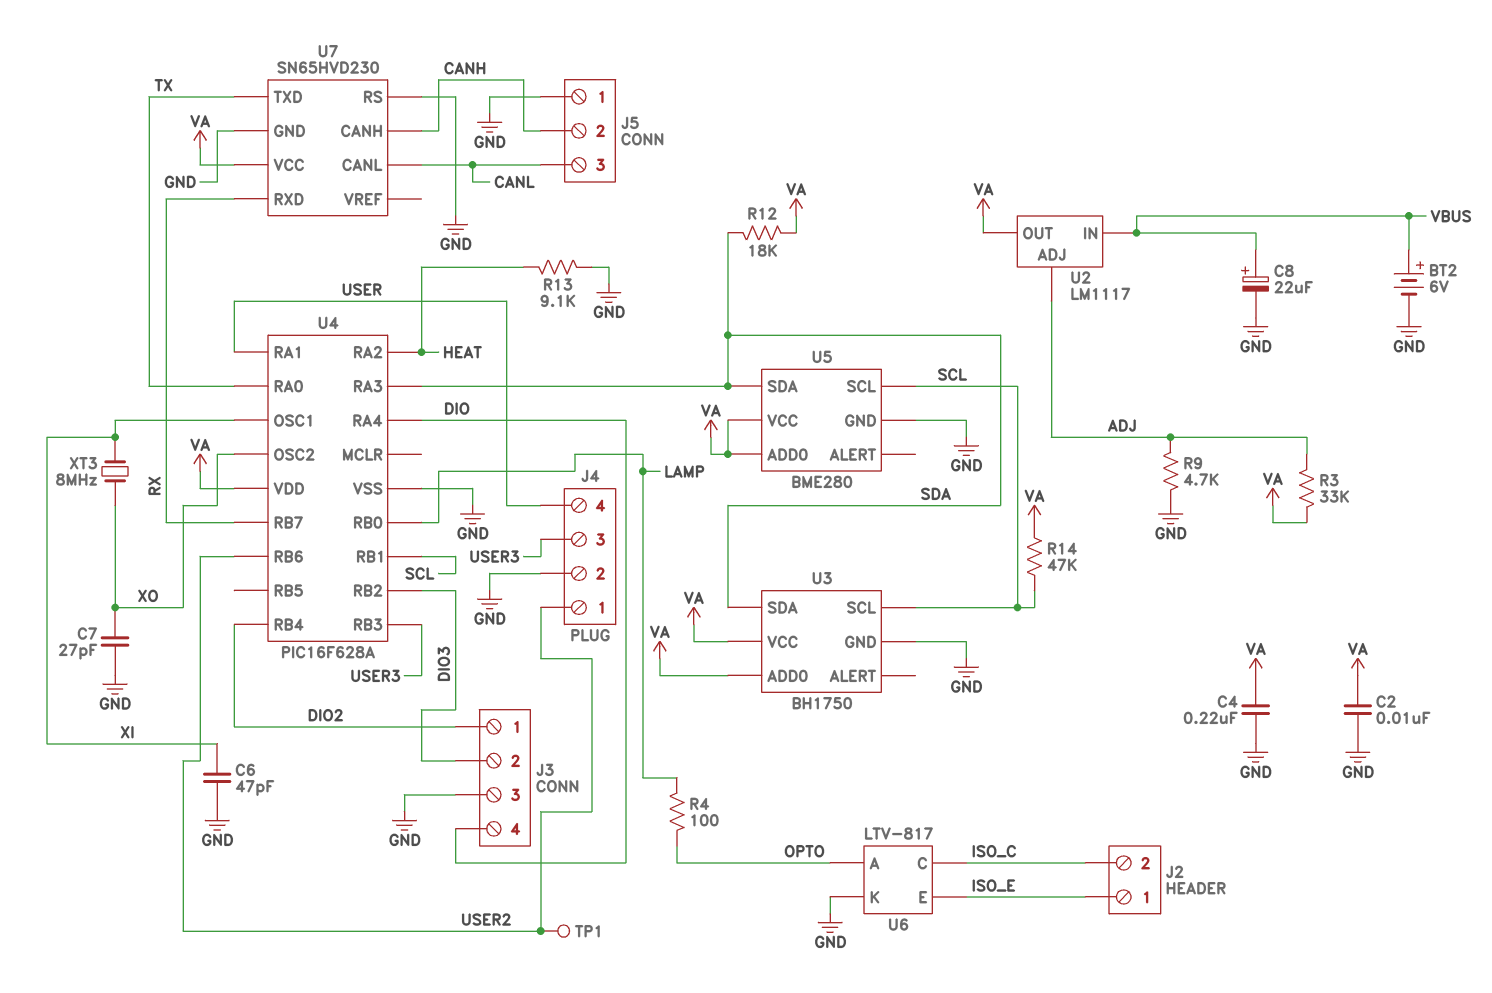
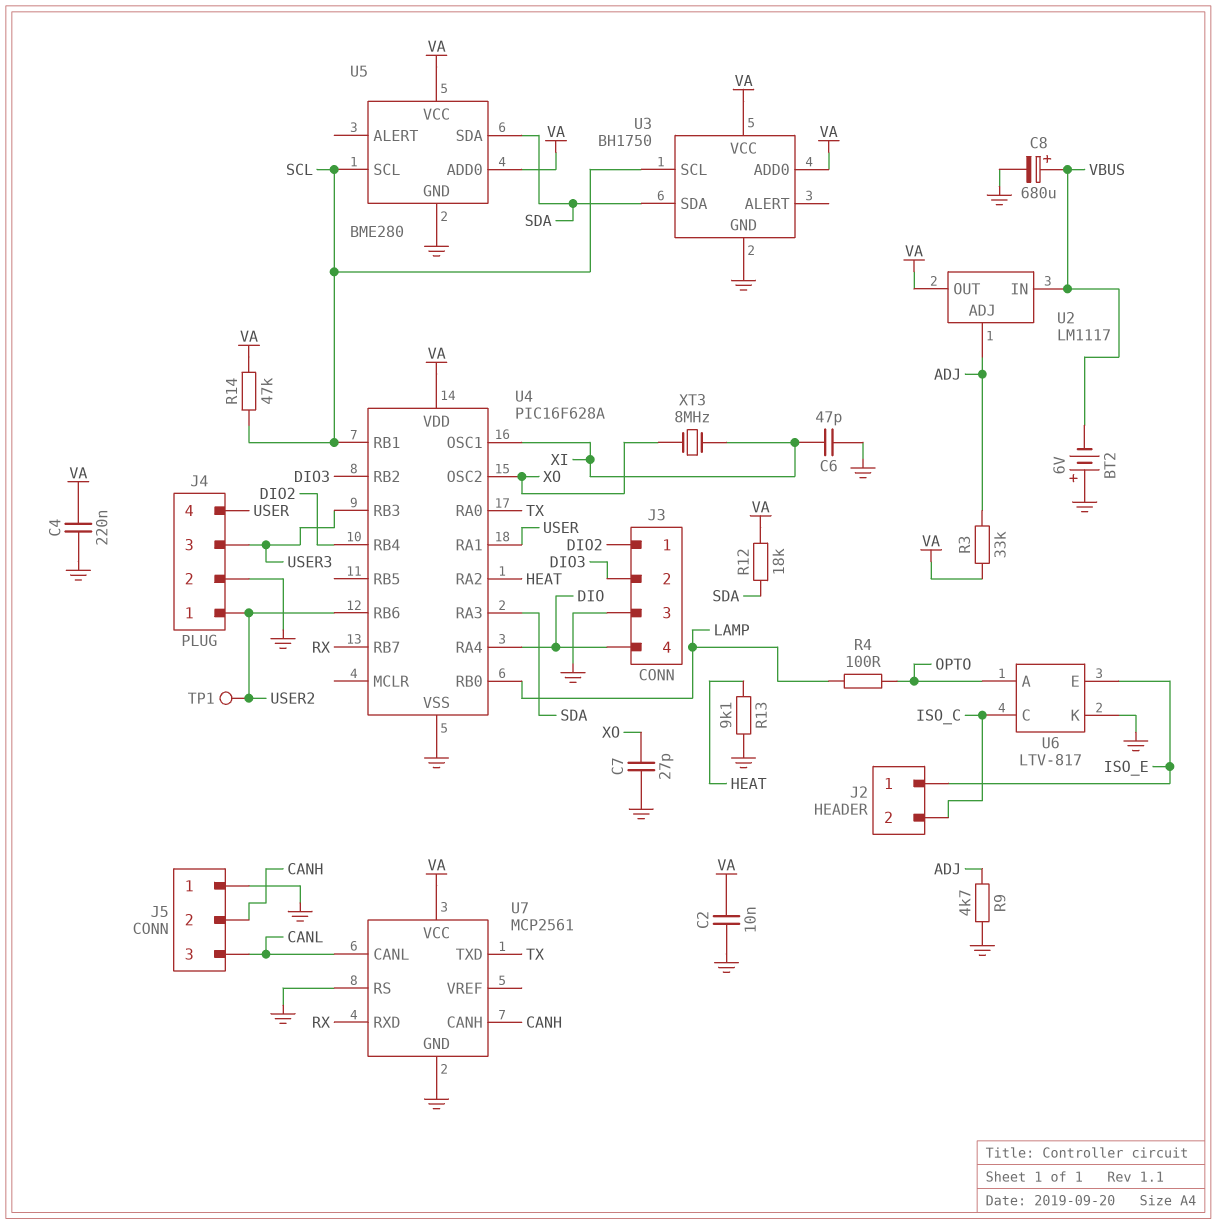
BT2: 6V (plus VBUS, minus GND) -> 6V (plus GND, minus VBUS)
C8: 22uF (plus VBUS, minus GND) -> 680uF (plus VBUS, minus GND)
U7: SN65HVD230 -> MCP2561

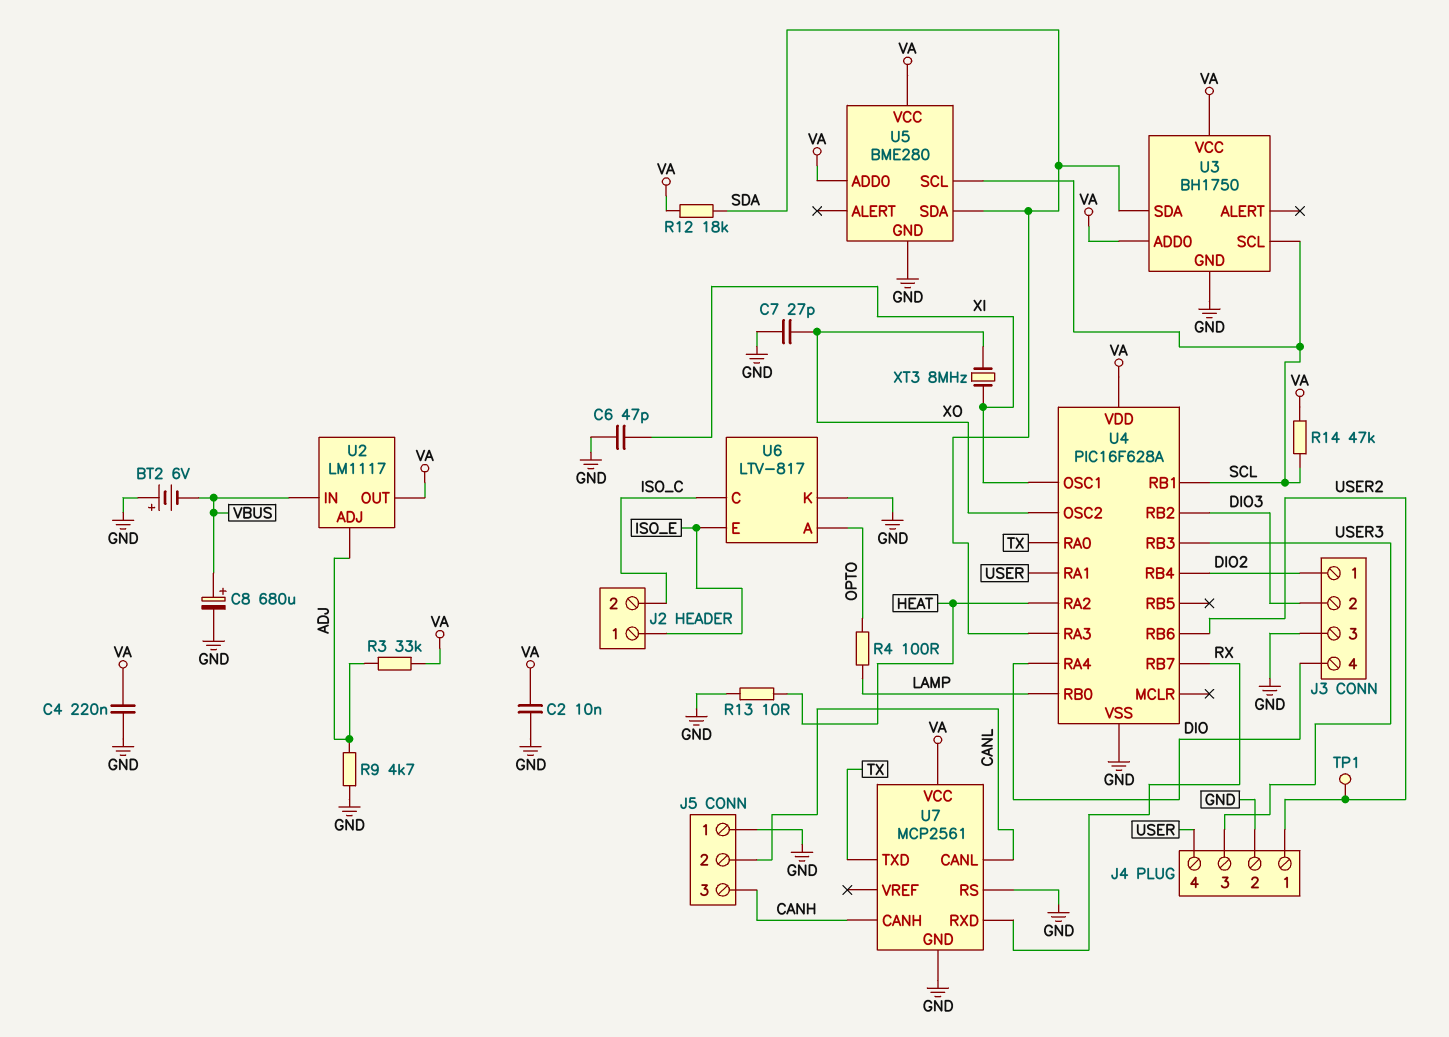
J5 pin 2: CANH -> CANL
J5 pin 3: CANL -> CANH
R13: 9.1k (GND, HEAT) -> 10 (GND, HEAT)

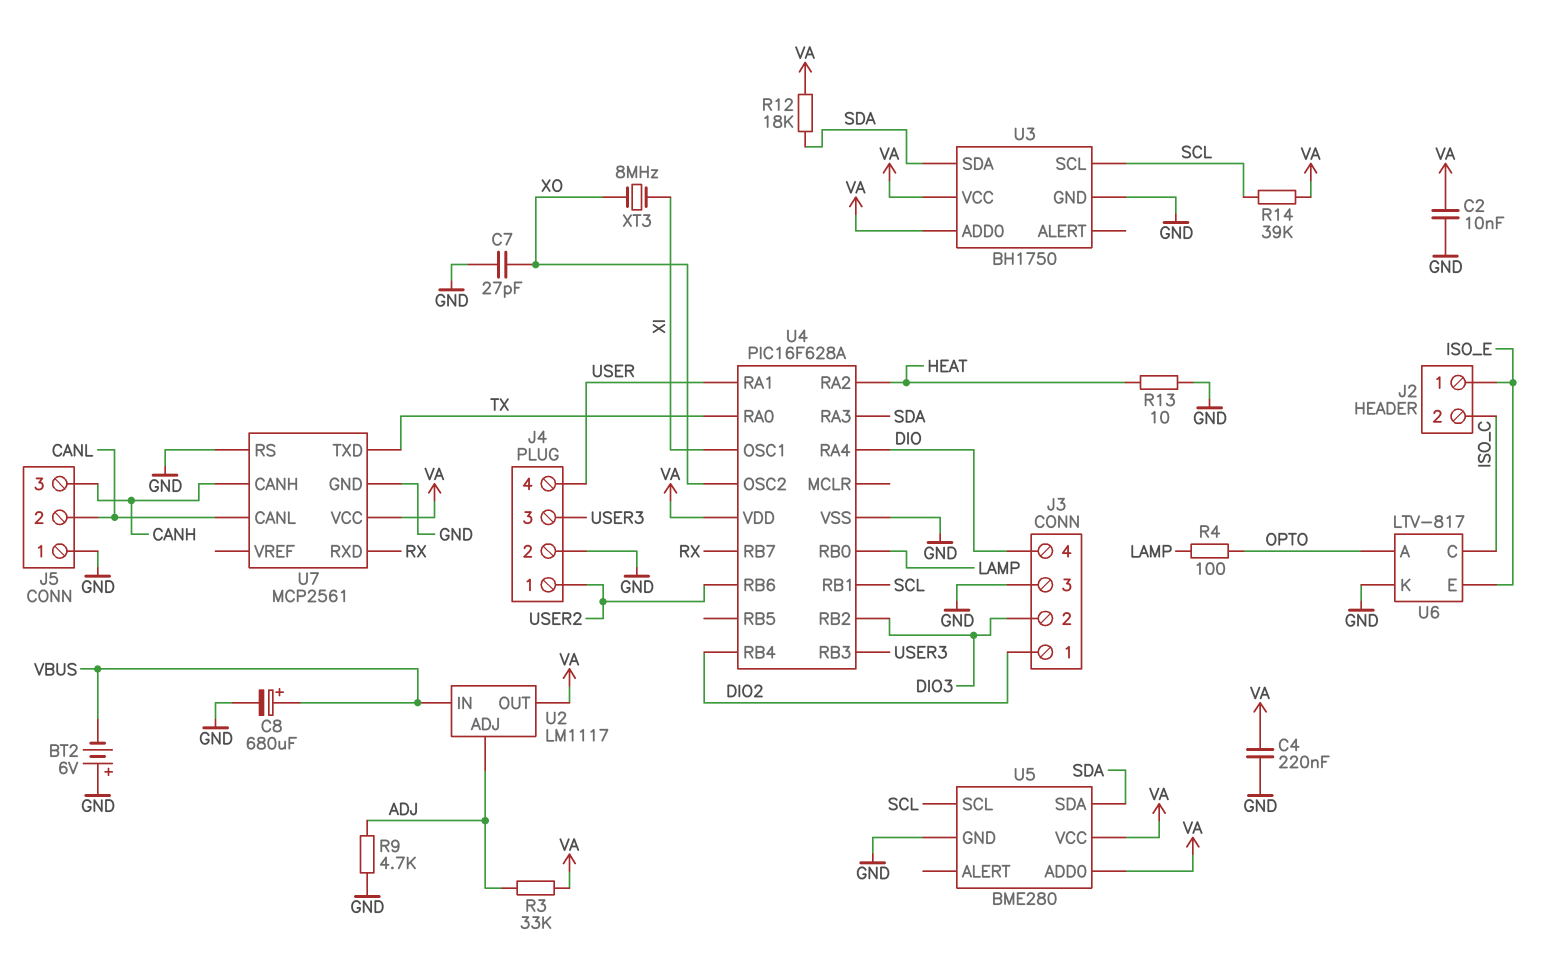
C6: 47pF (GND, XI) -> none
R14: 47k (SCL, VA) -> 39k (SCL, VA)
TP1: test point (USER2) -> none

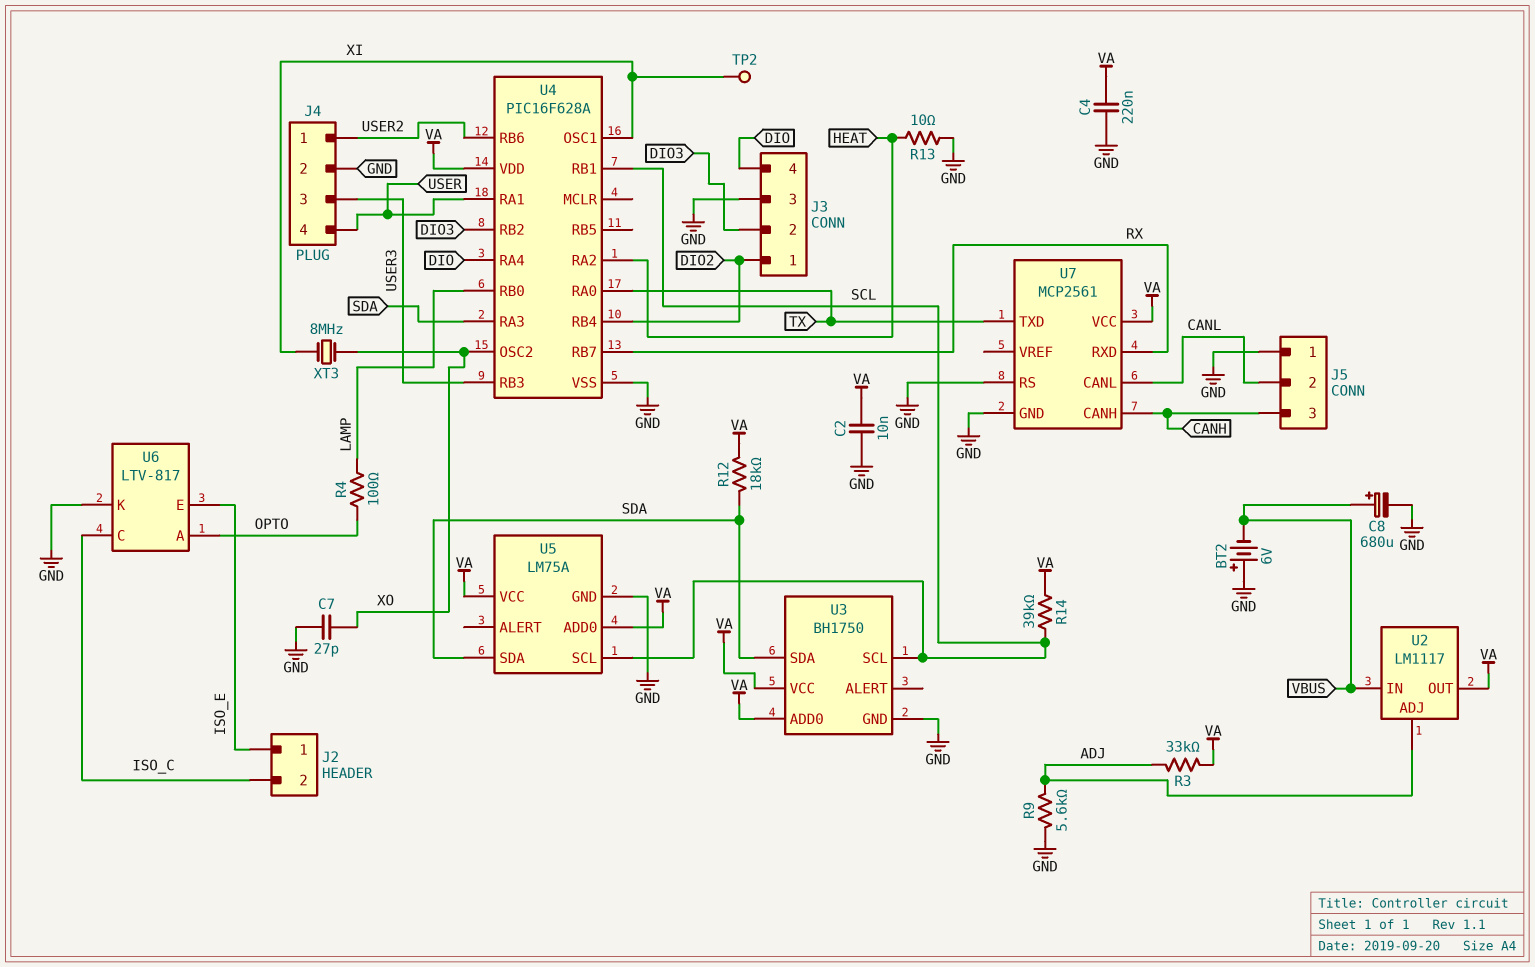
R9: 4.7k (ADJ, GND) -> 5.6k (ADJ, GND)
TP2: none -> test point (XI)
U5: BME280 -> LM75A

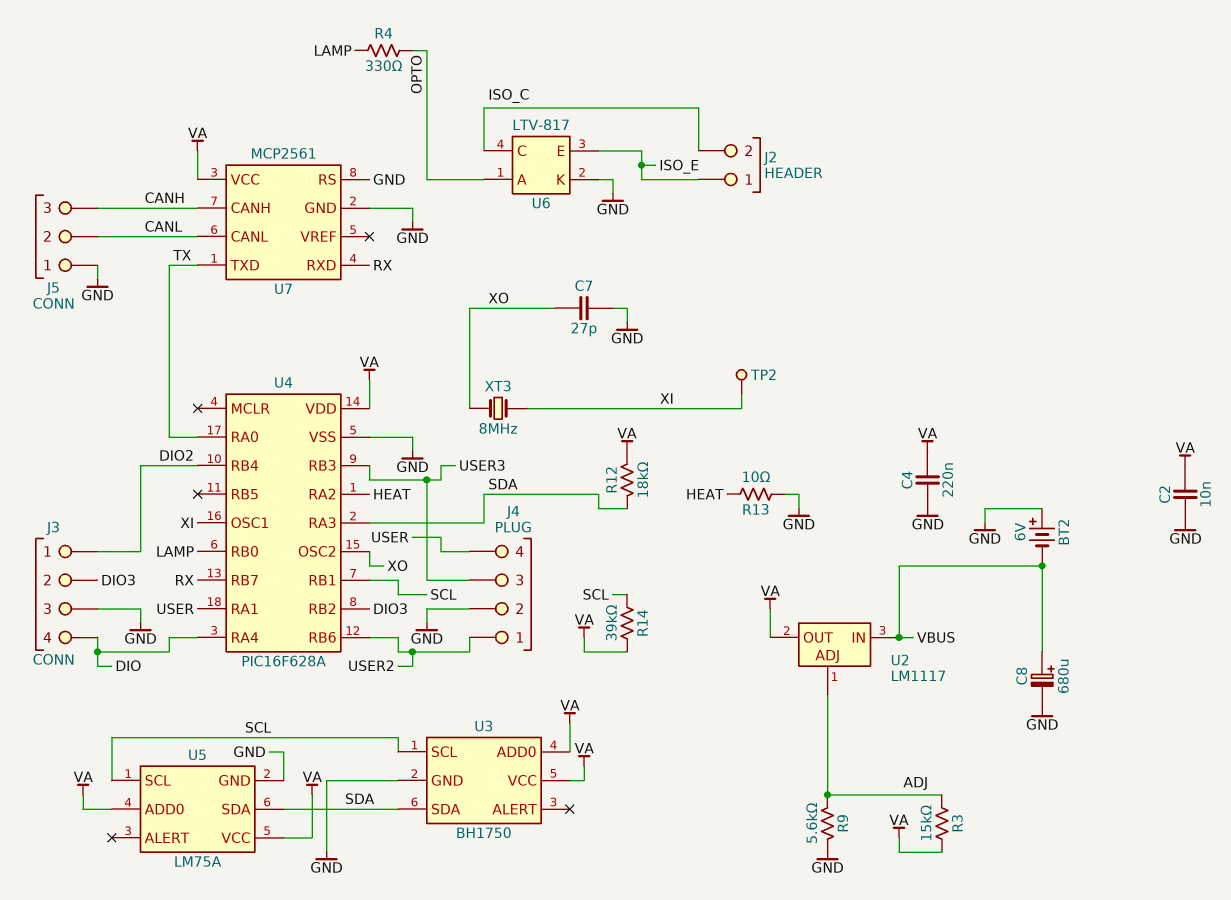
R3: 33k (ADJ, VA) -> 15k (ADJ, VA)
R4: 100 (LAMP, OPTO) -> 330 (LAMP, OPTO)

